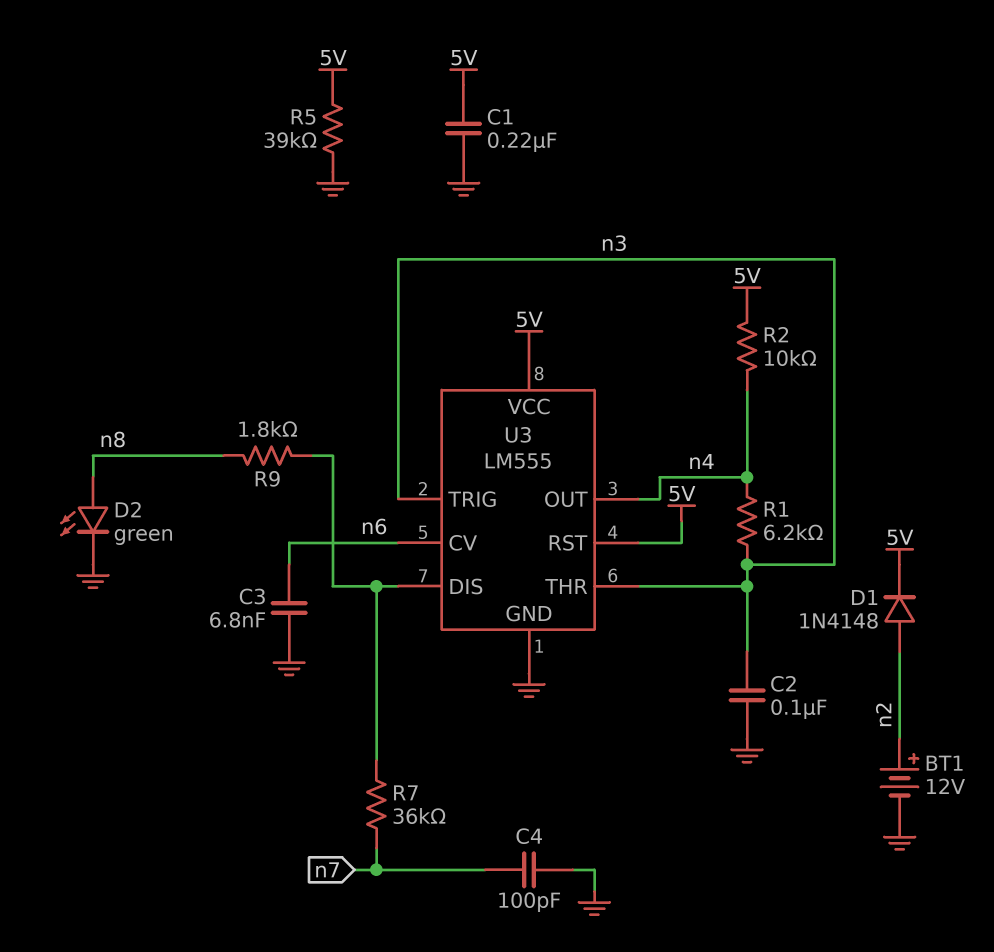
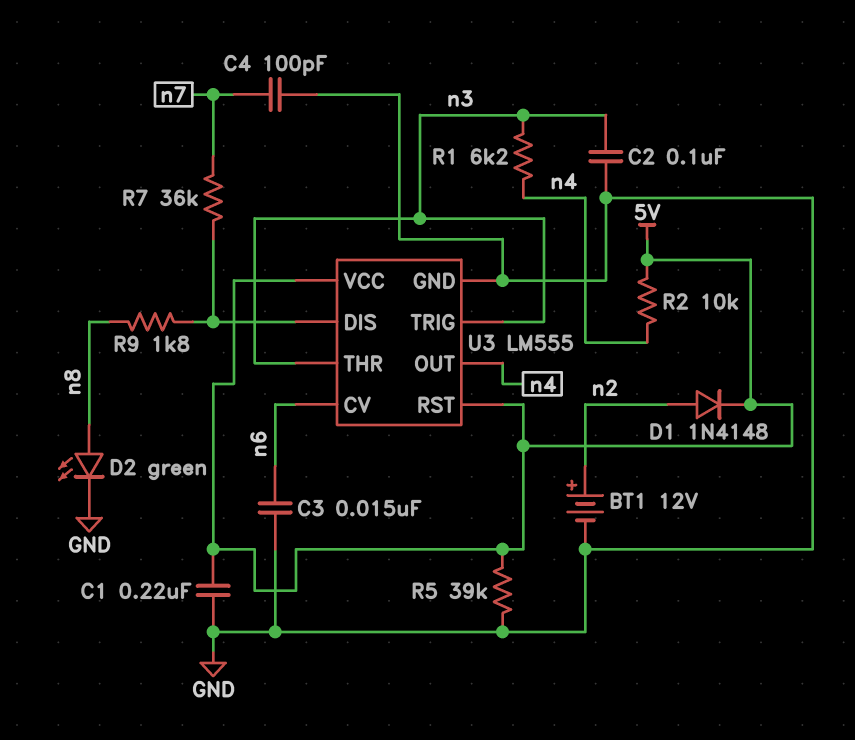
C3: 6.8nF (GND, n6) -> 15nF (GND, n6)

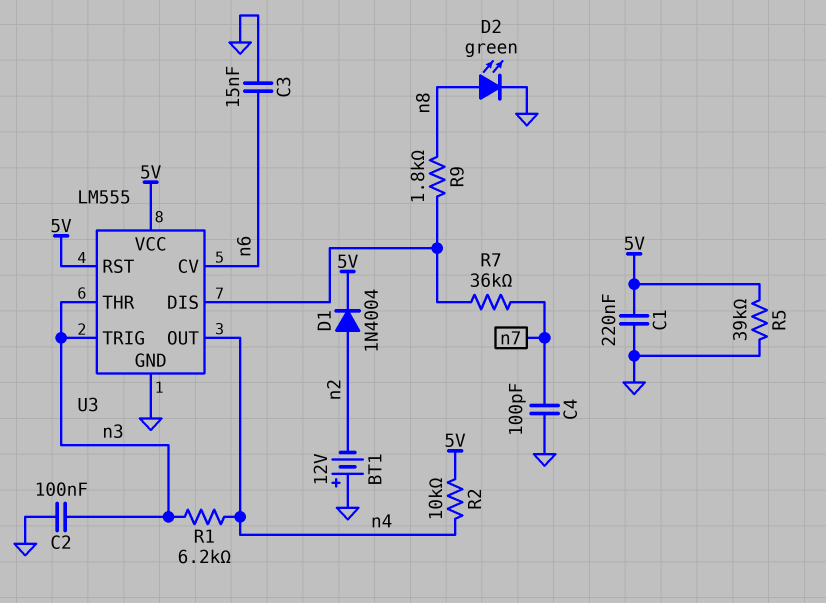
BT1: 12V (plus n2, minus GND) -> 12V (plus GND, minus n2)
D1: diode 1N4148 (A n2, K 5V) -> diode 1N4004 (A n2, K 5V)

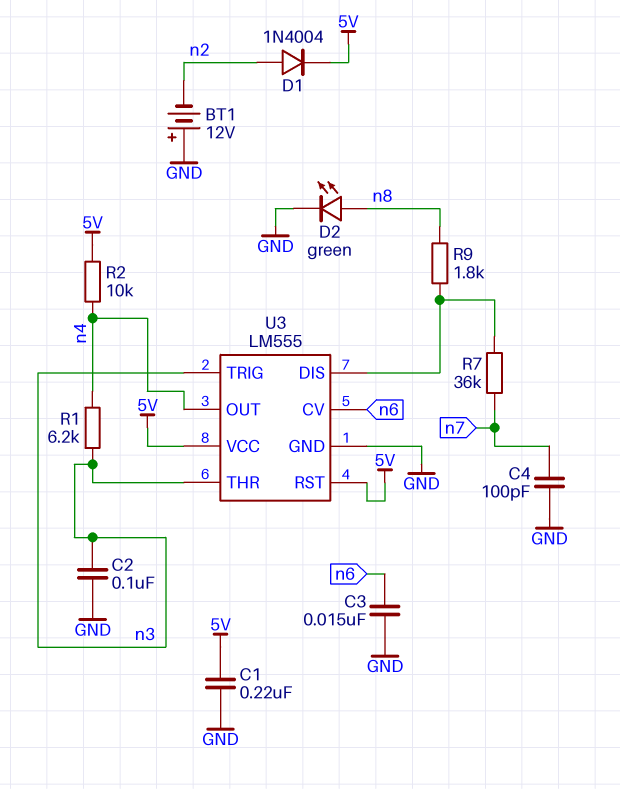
R5: 39k (5V, GND) -> none

